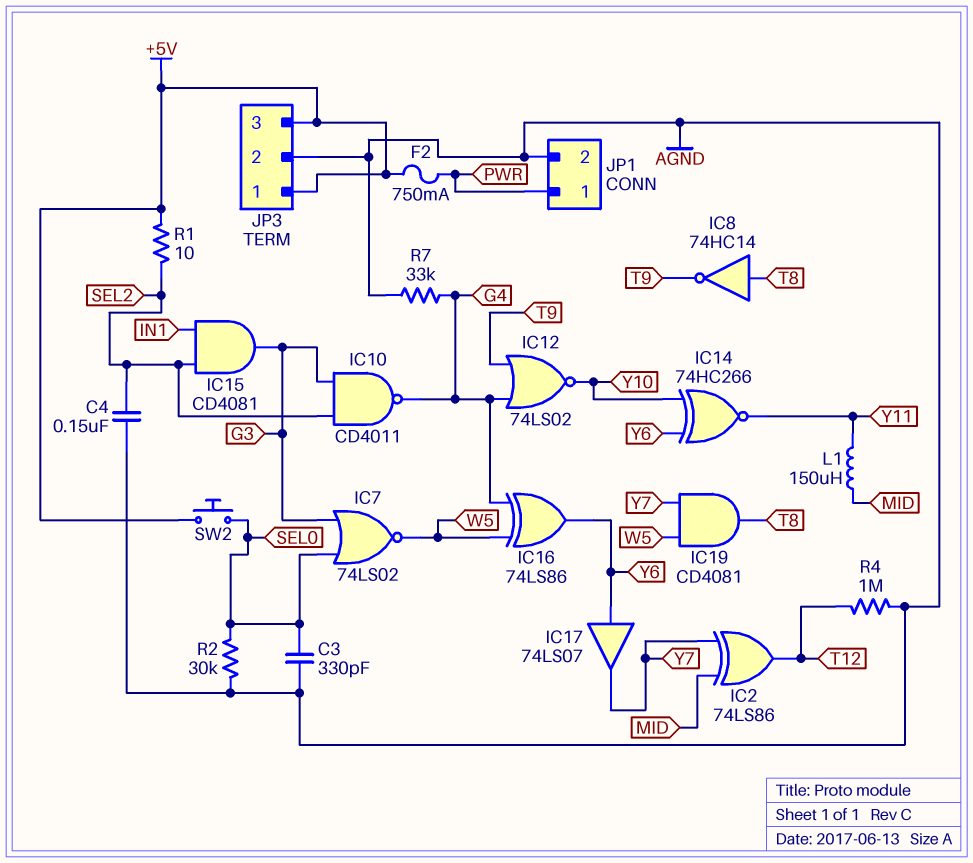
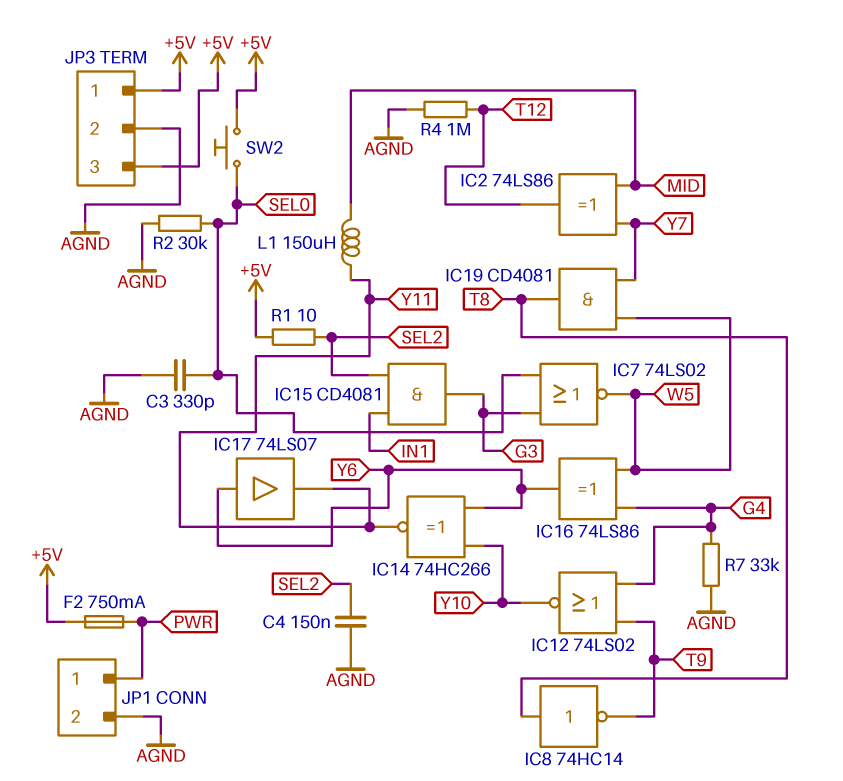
IC10: NAND CD4011 (in G3, in SEL2, out G4) -> none
IC17: buffer 74LS07 (in Y6, out Y7) -> buffer 74LS07 (in Y6, out Y11)

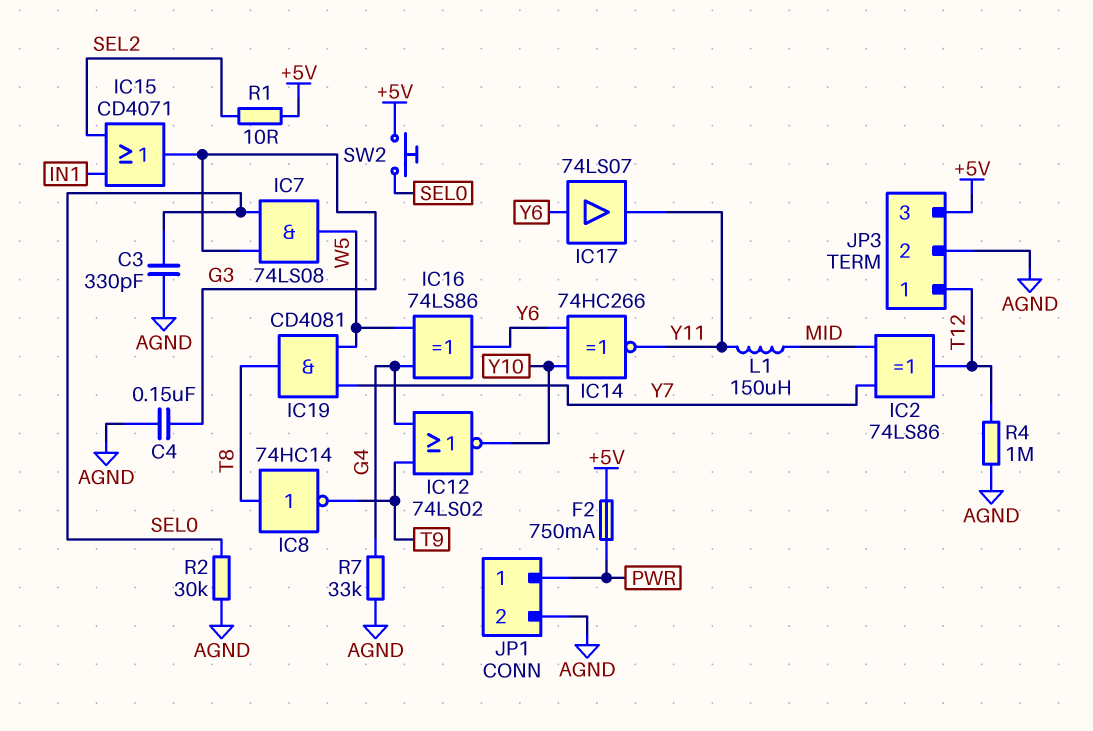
C4: 150nF (AGND, SEL2) -> 150nF (AGND, G3)
IC7: NOR 74LS02 (in G3, in SEL0, out W5) -> AND 74LS08 (in G3, in SEL0, out W5)
IC15: AND CD4081 (in IN1, in SEL2, out G3) -> OR CD4071 (in IN1, in SEL2, out G3)
JP3 pin 1: +5V -> T12

